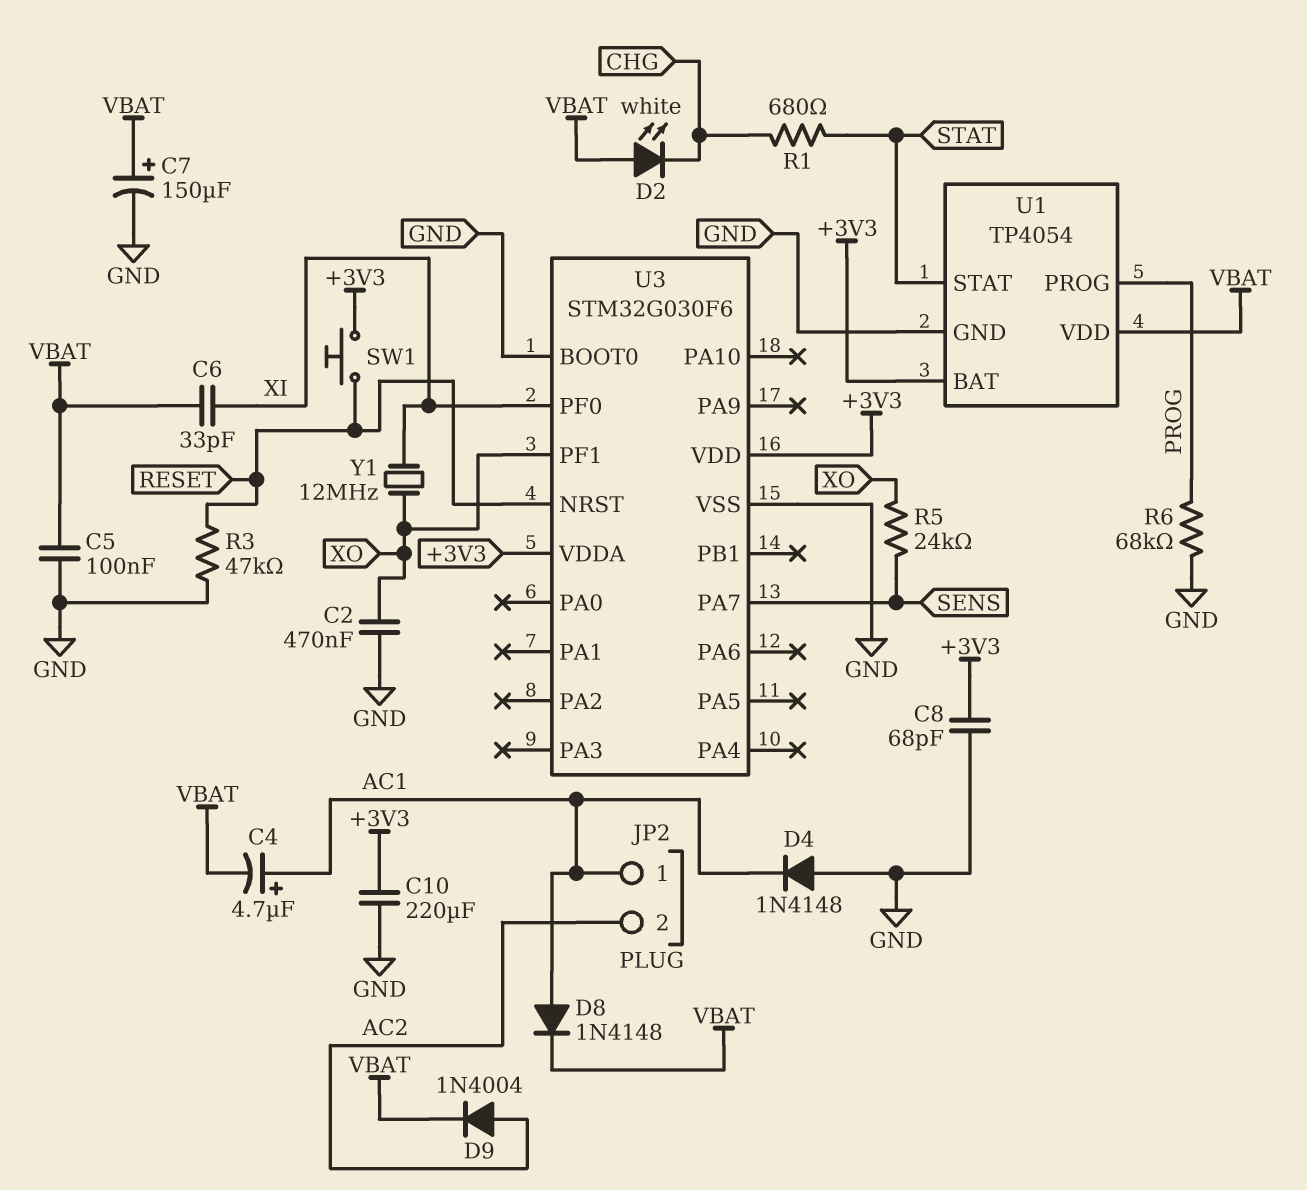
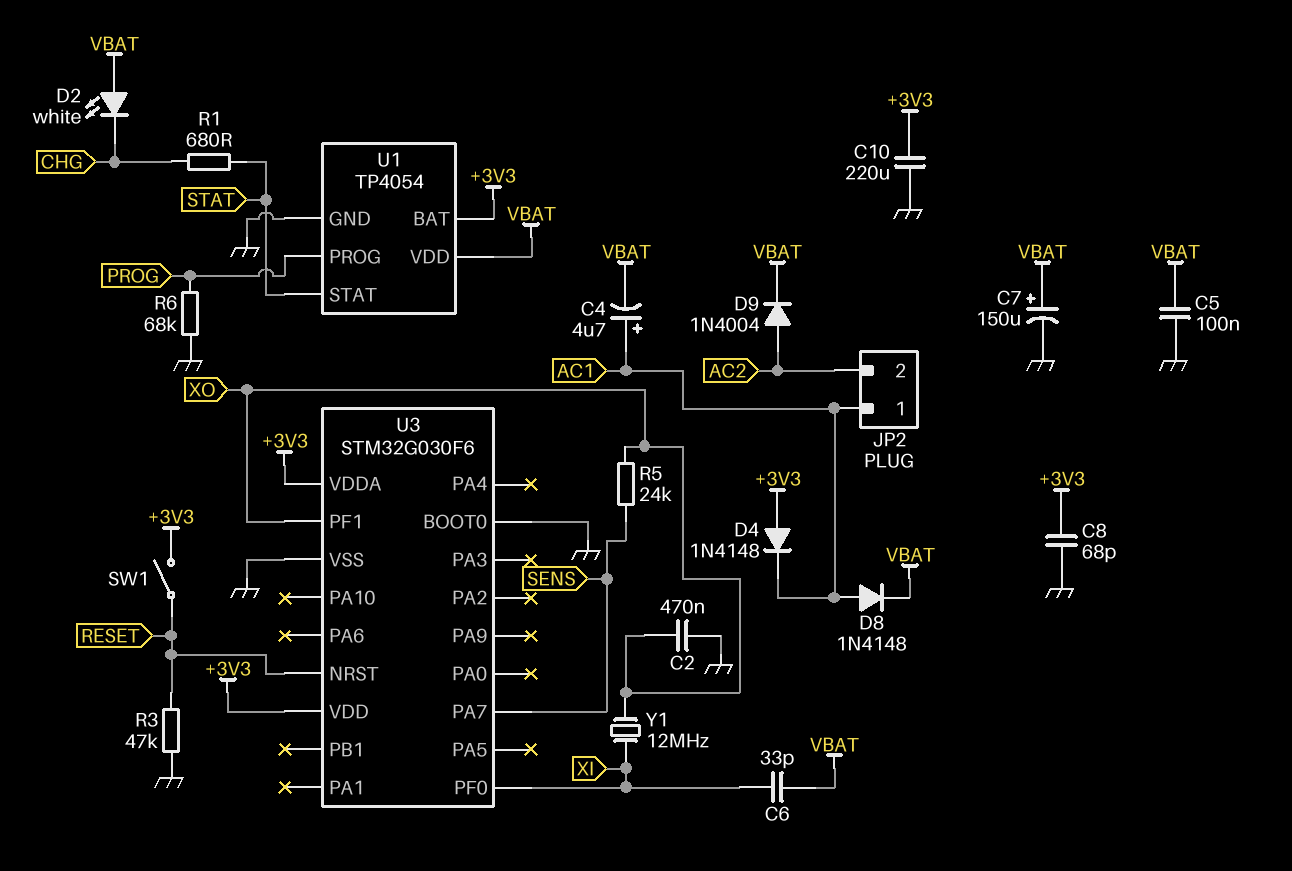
D4: diode 1N4148 (A GND, K AC1) -> diode 1N4148 (A +3V3, K AC1)
SW1: button (+3V3, RESET) -> switch (+3V3, RESET)

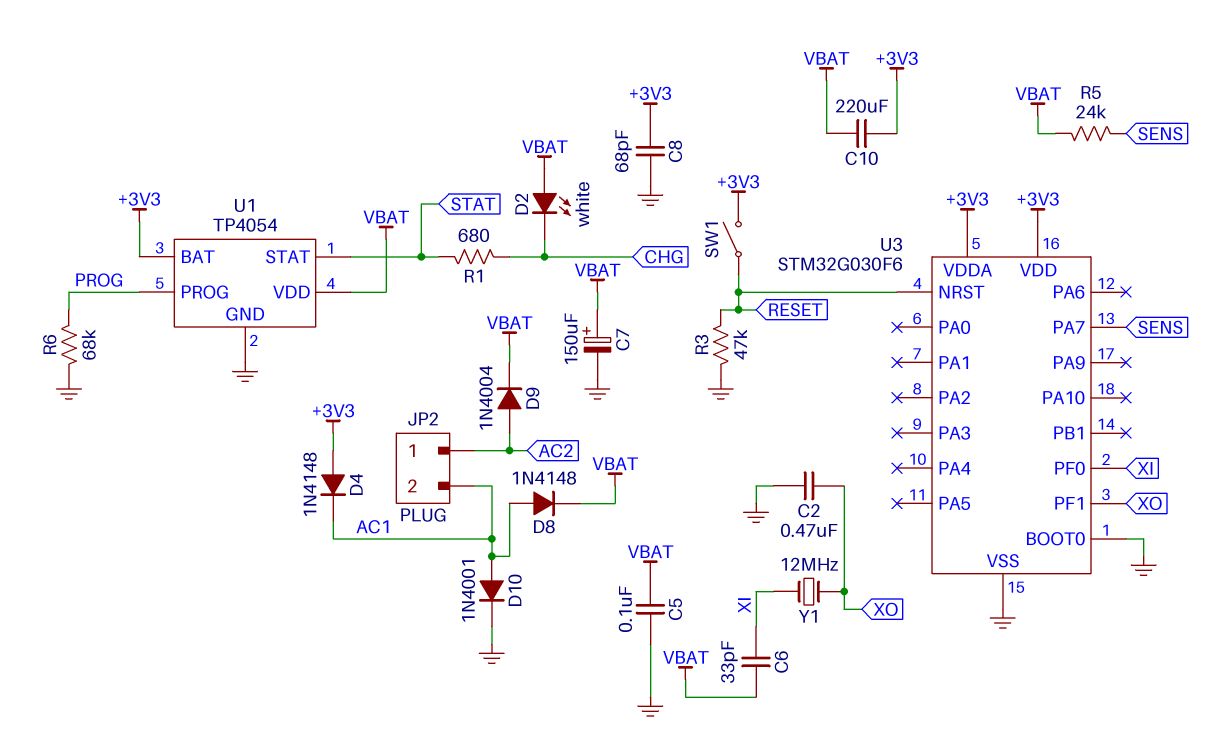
C4: 4.7uF (plus AC1, minus VBAT) -> none
C10: 220uF (+3V3, GND) -> 220uF (+3V3, VBAT)
D10: none -> diode 1N4001 (A AC1, K GND)
JP2 pin 1: AC1 -> AC2
JP2 pin 2: AC2 -> AC1
R5: 24k (SENS, XO) -> 24k (SENS, VBAT)

